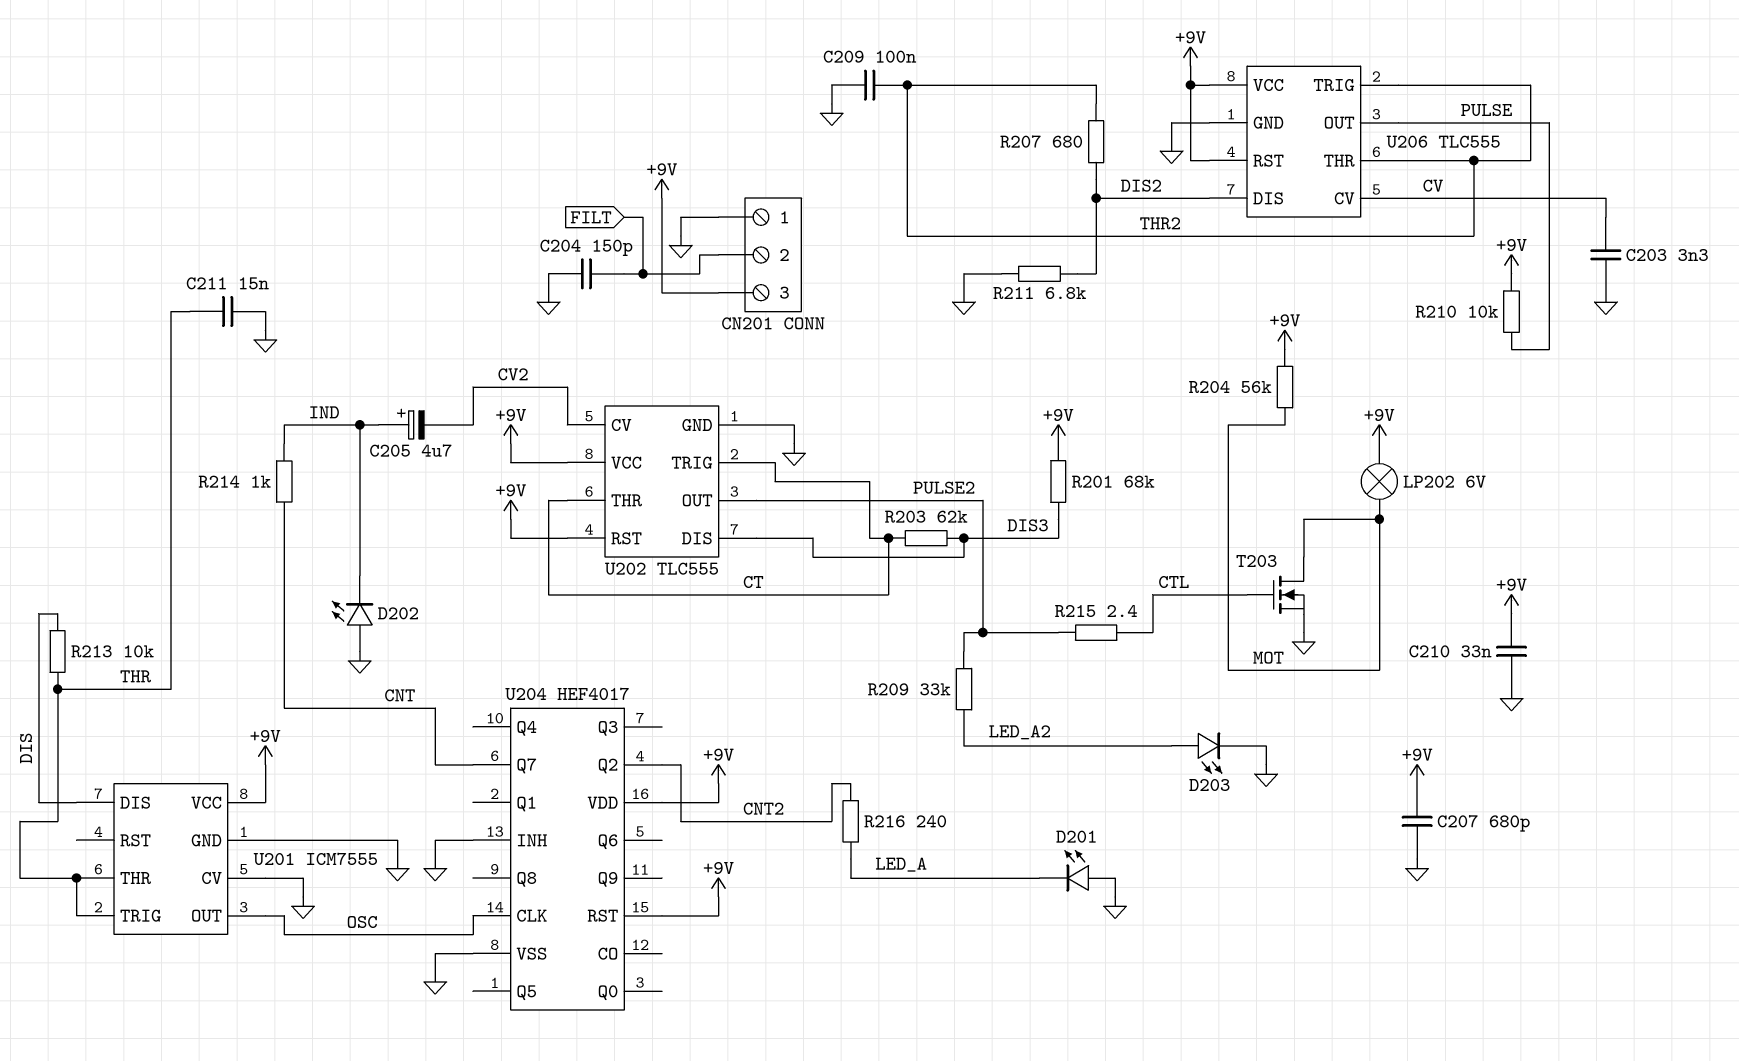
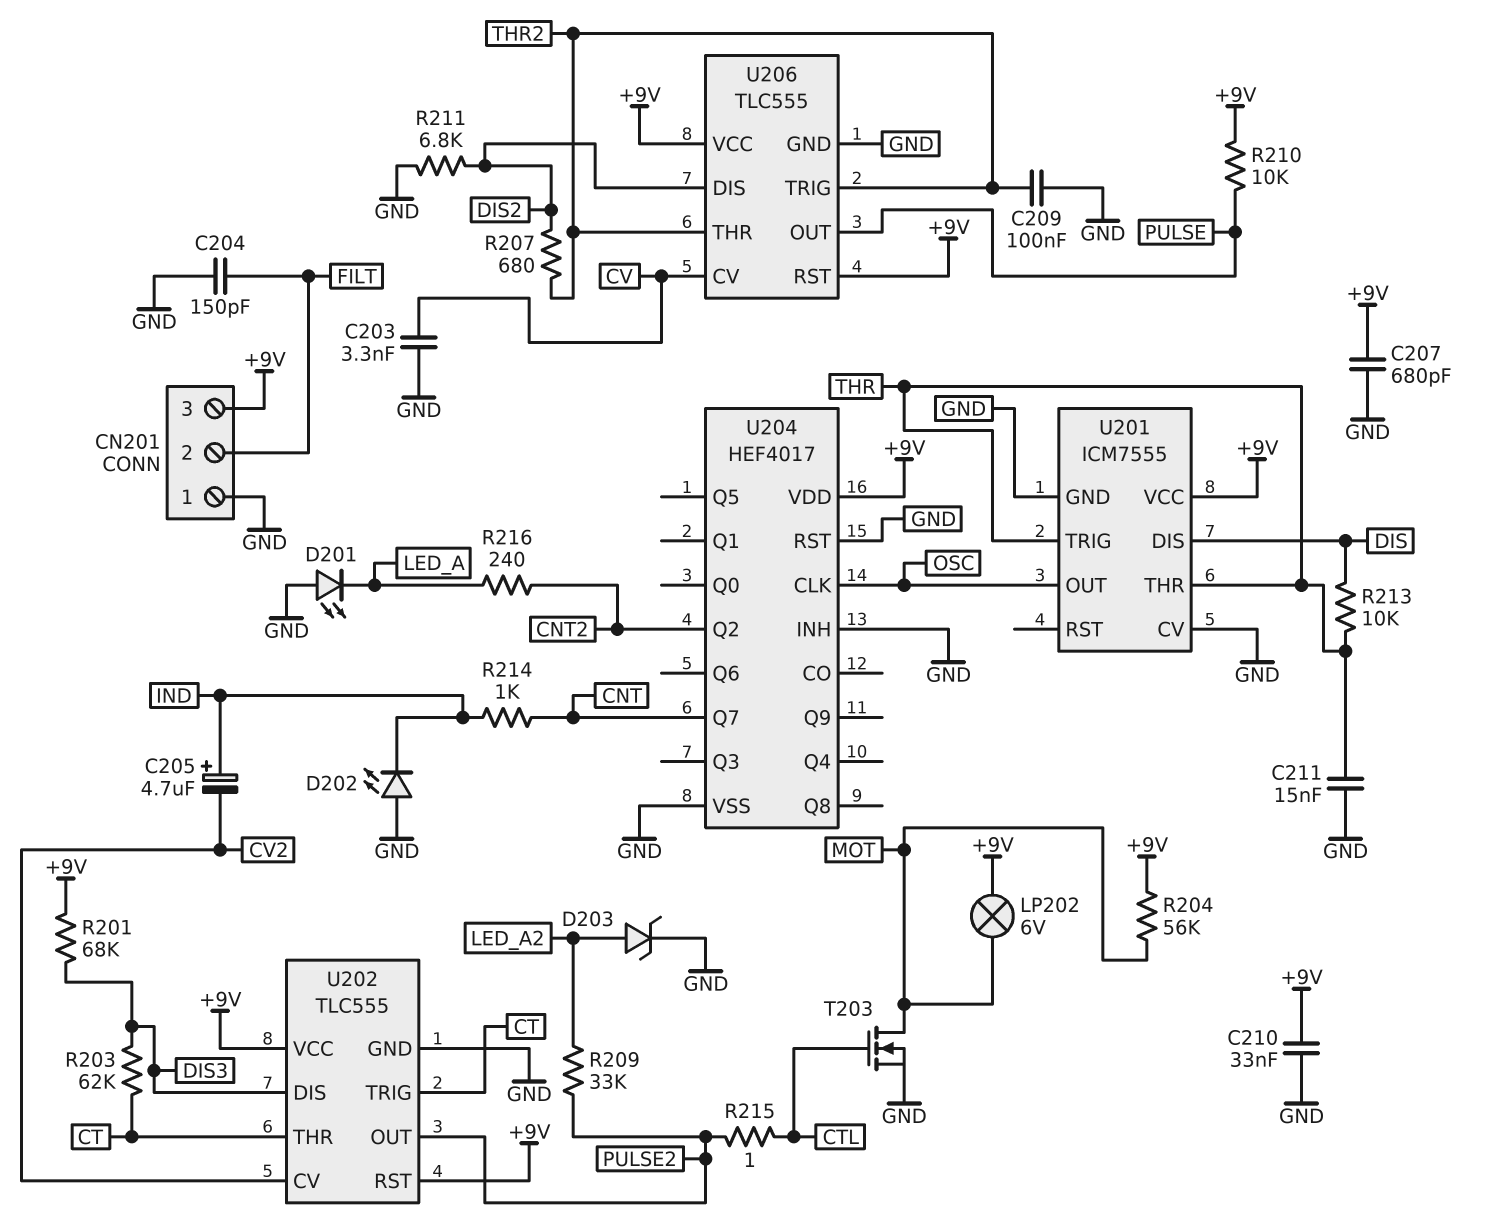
D203: LED (A LED_A2, K GND) -> zener (A LED_A2, K GND)
R215: 2.4 (CTL, PULSE2) -> 1 (CTL, PULSE2)
U204 pin RST: +9V -> GND

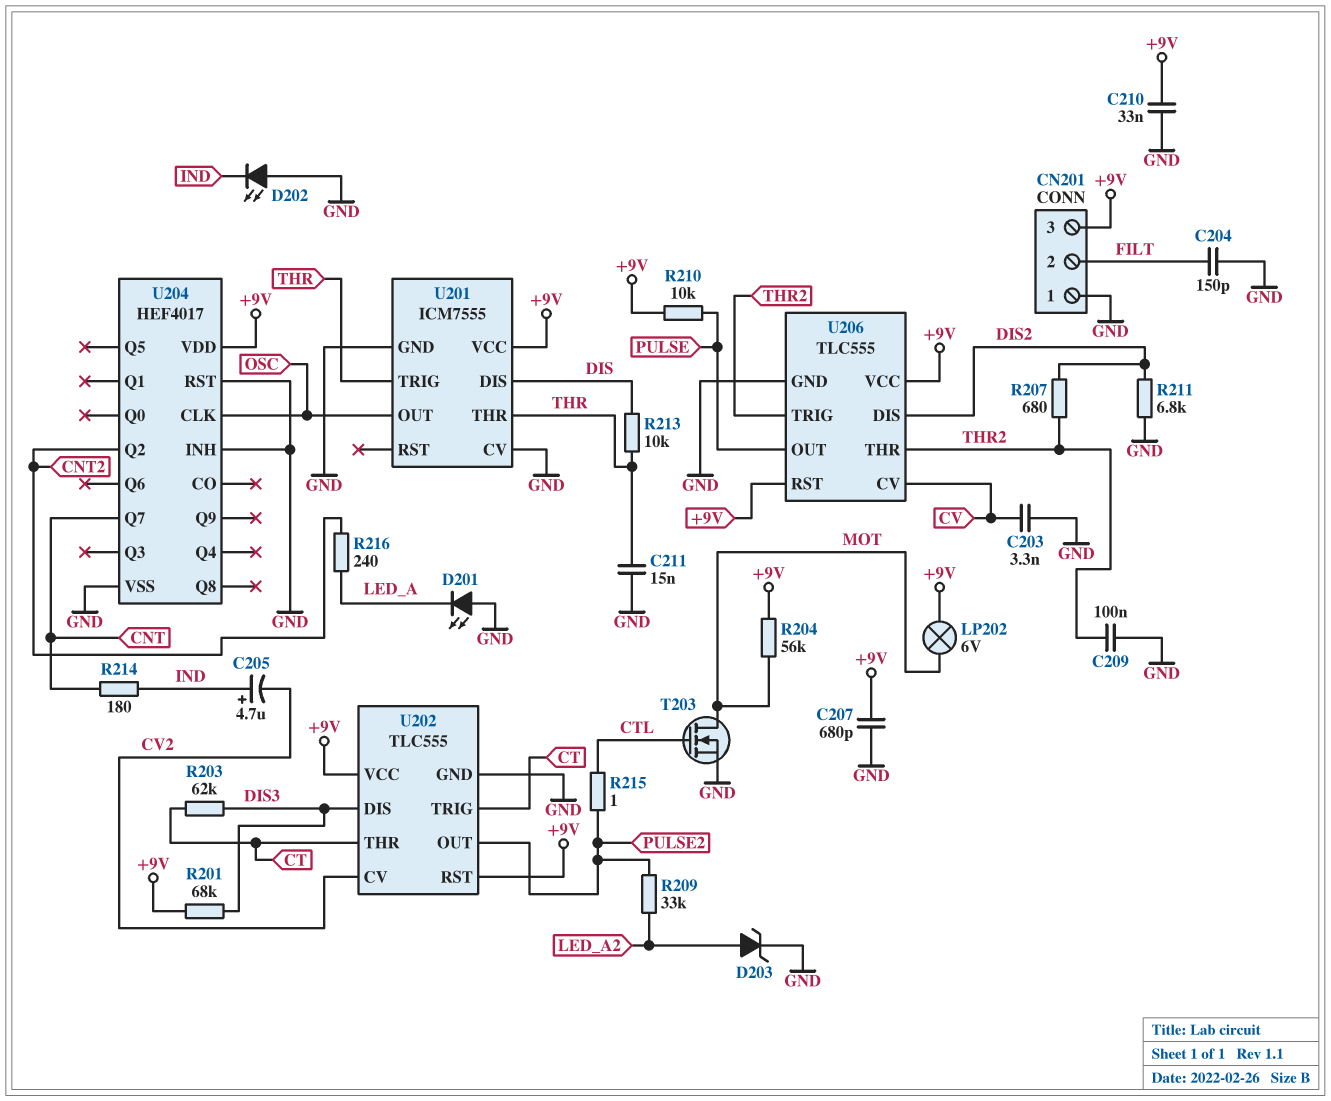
R214: 1k (CNT, IND) -> 180 (CNT, IND)

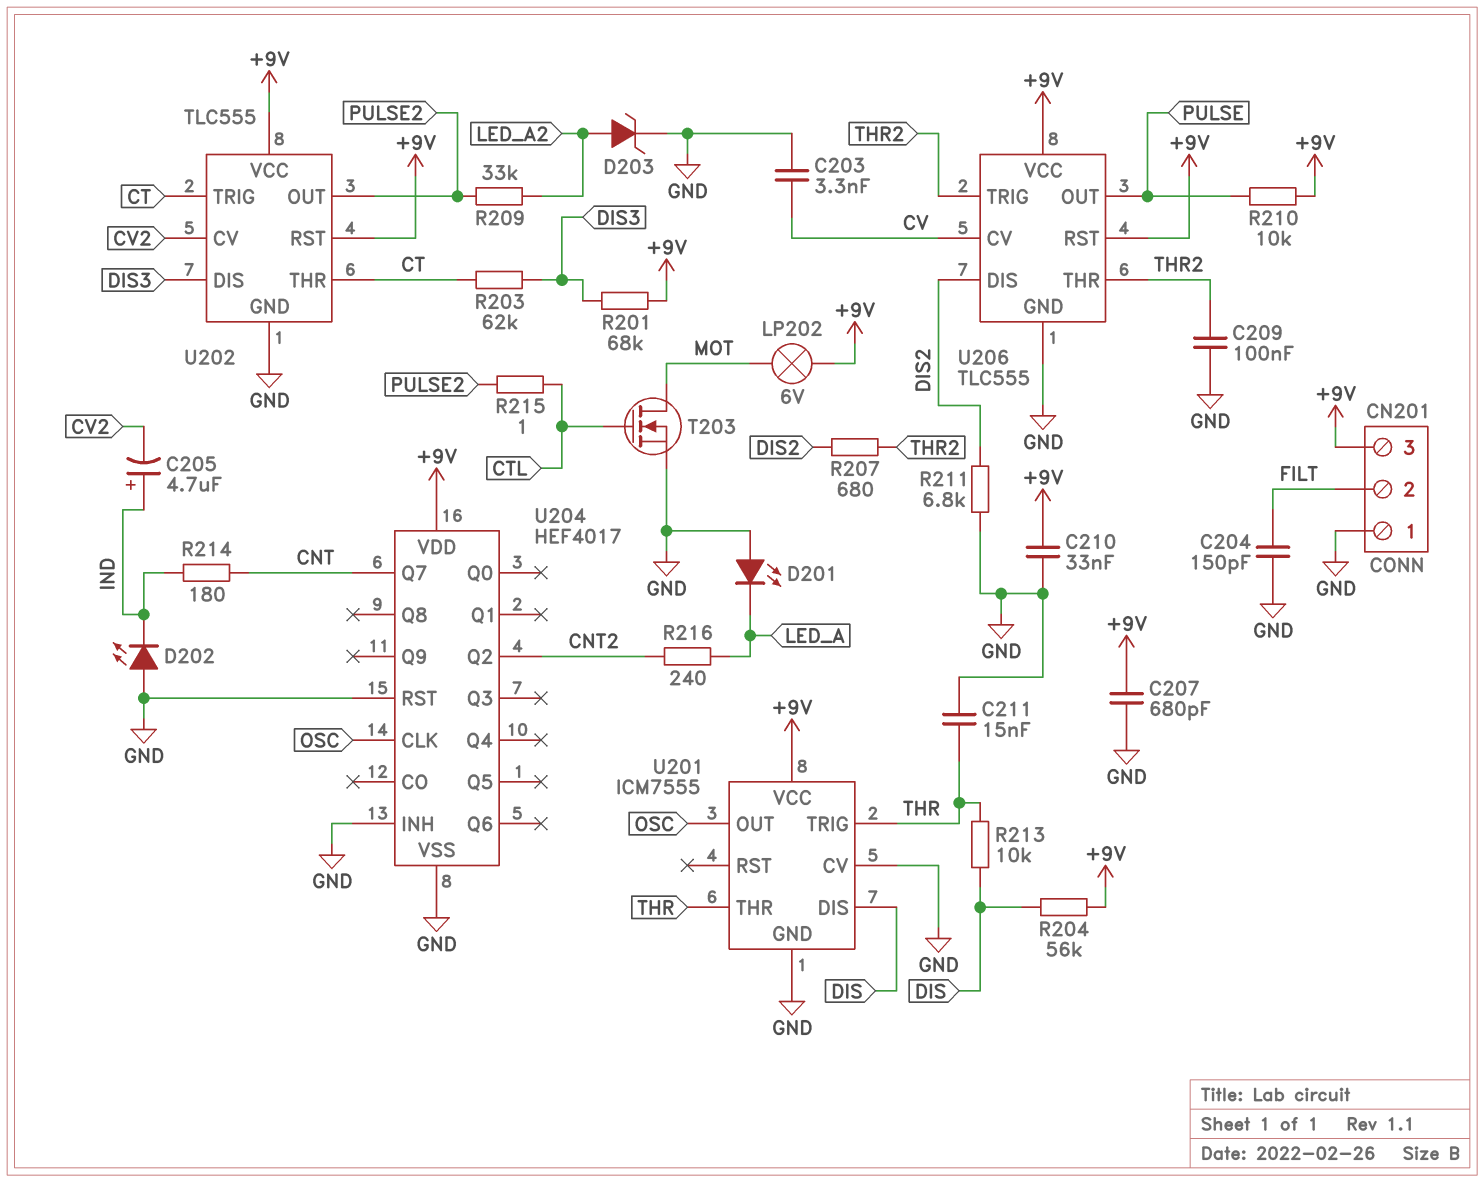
R204: 56k (+9V, MOT) -> 56k (+9V, DIS)

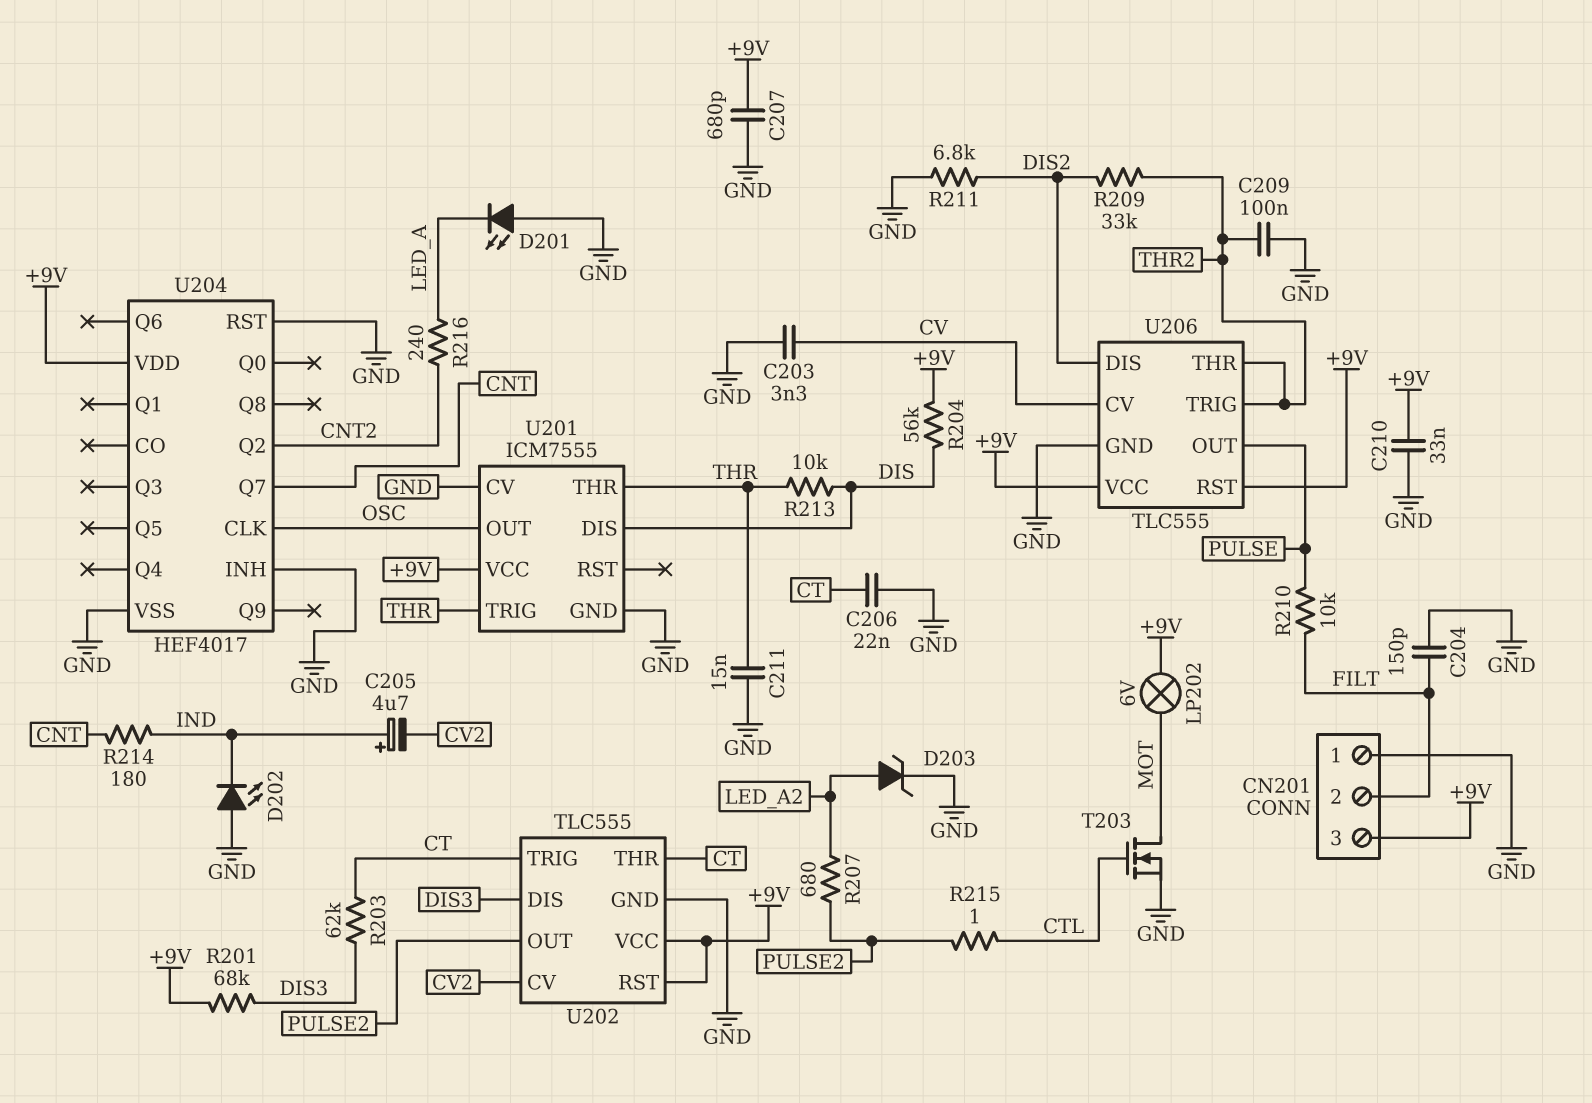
C206: none -> 22nF (CT, GND)
R207: 680 (DIS2, THR2) -> 680 (LED_A2, PULSE2)
R209: 33k (LED_A2, PULSE2) -> 33k (DIS2, THR2)
R210: 10k (+9V, PULSE) -> 10k (FILT, PULSE)

